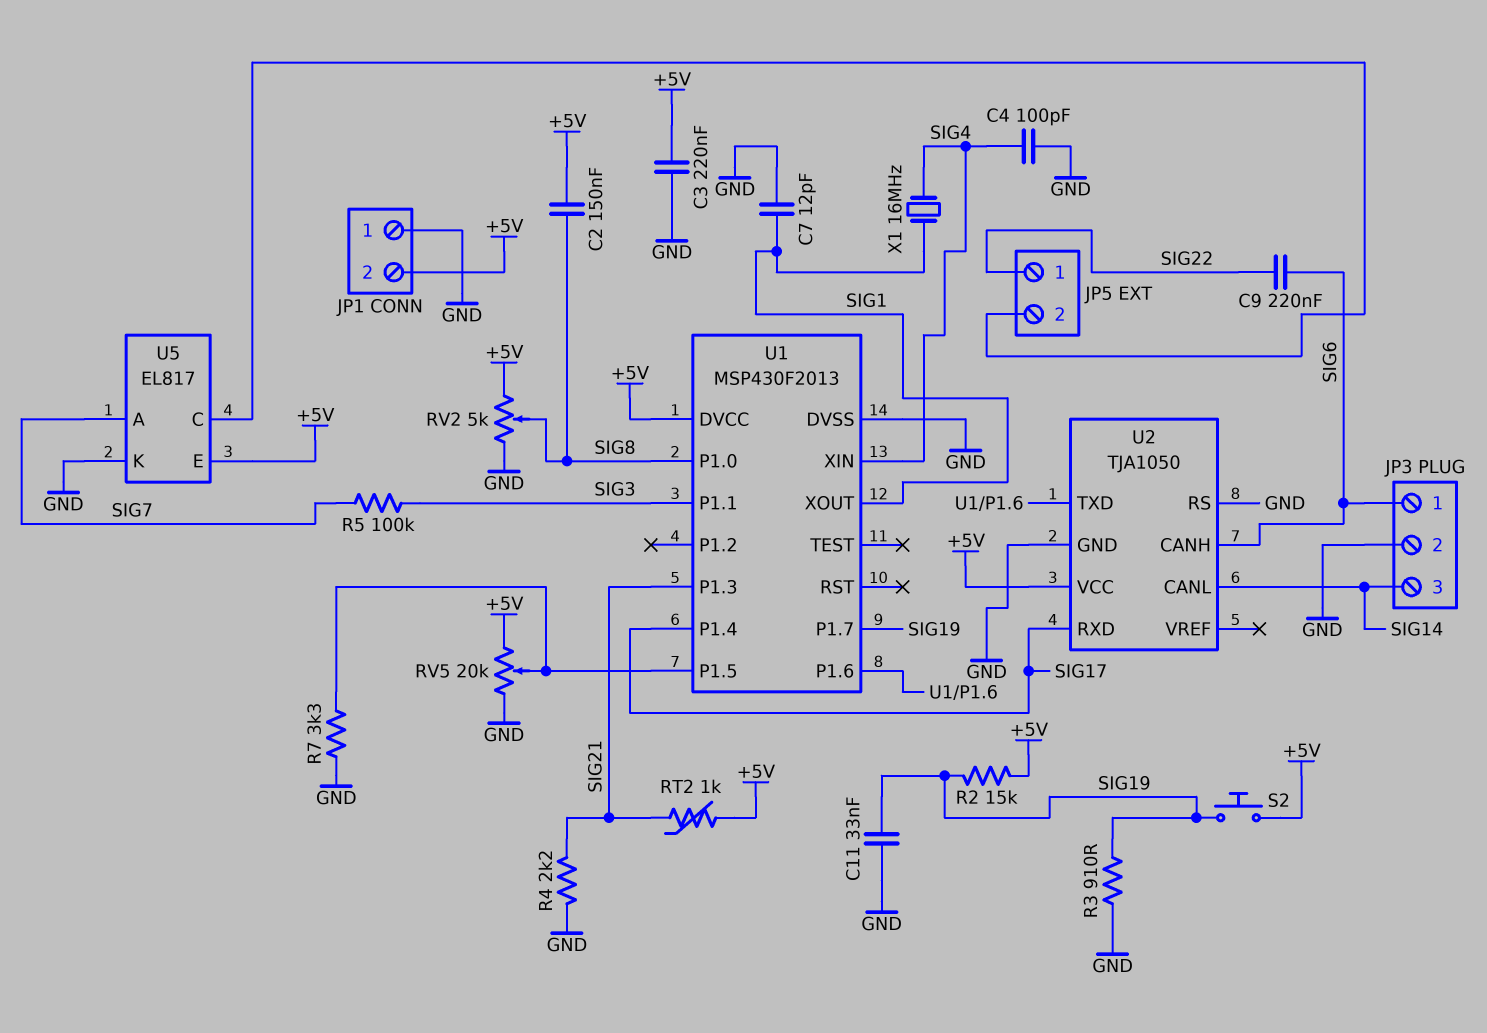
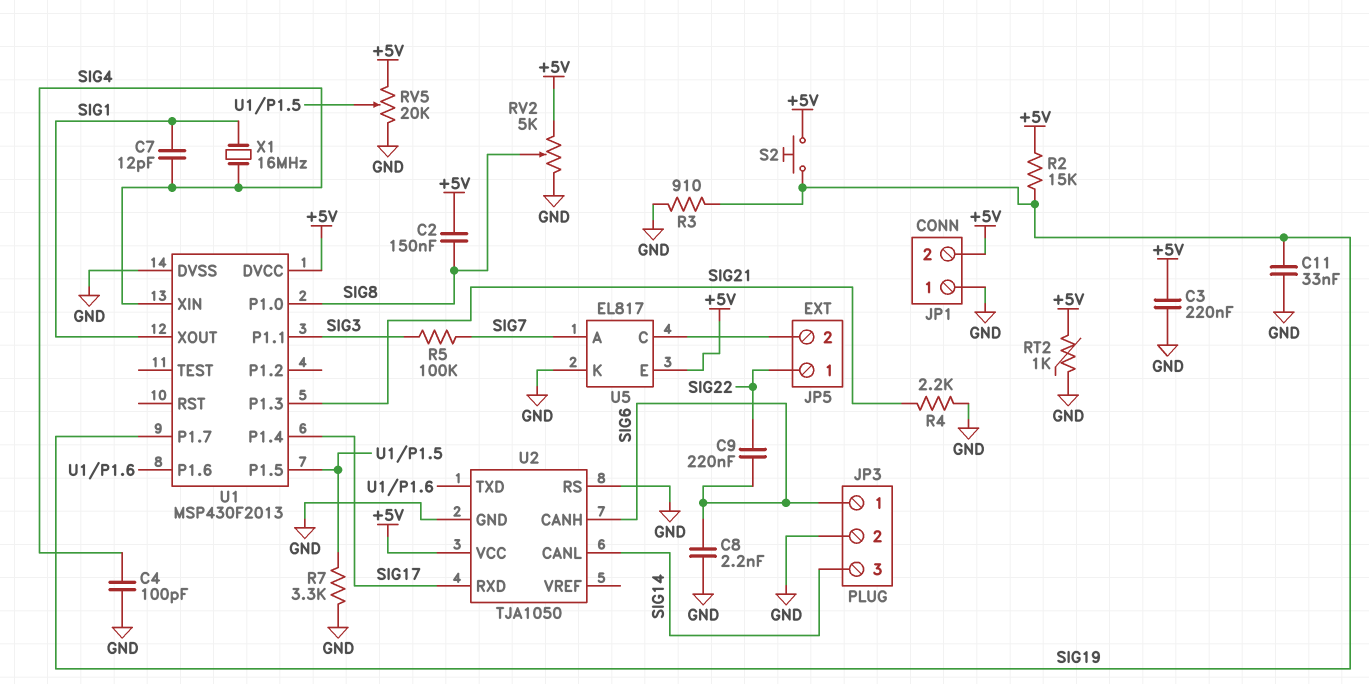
C7: 12pF (GND, SIG1) -> 12pF (SIG1, SIG4)
C8: none -> 2.2nF (GND, SIG6)
RT2: 1k (+5V, SIG21) -> 1k (+5V, GND)

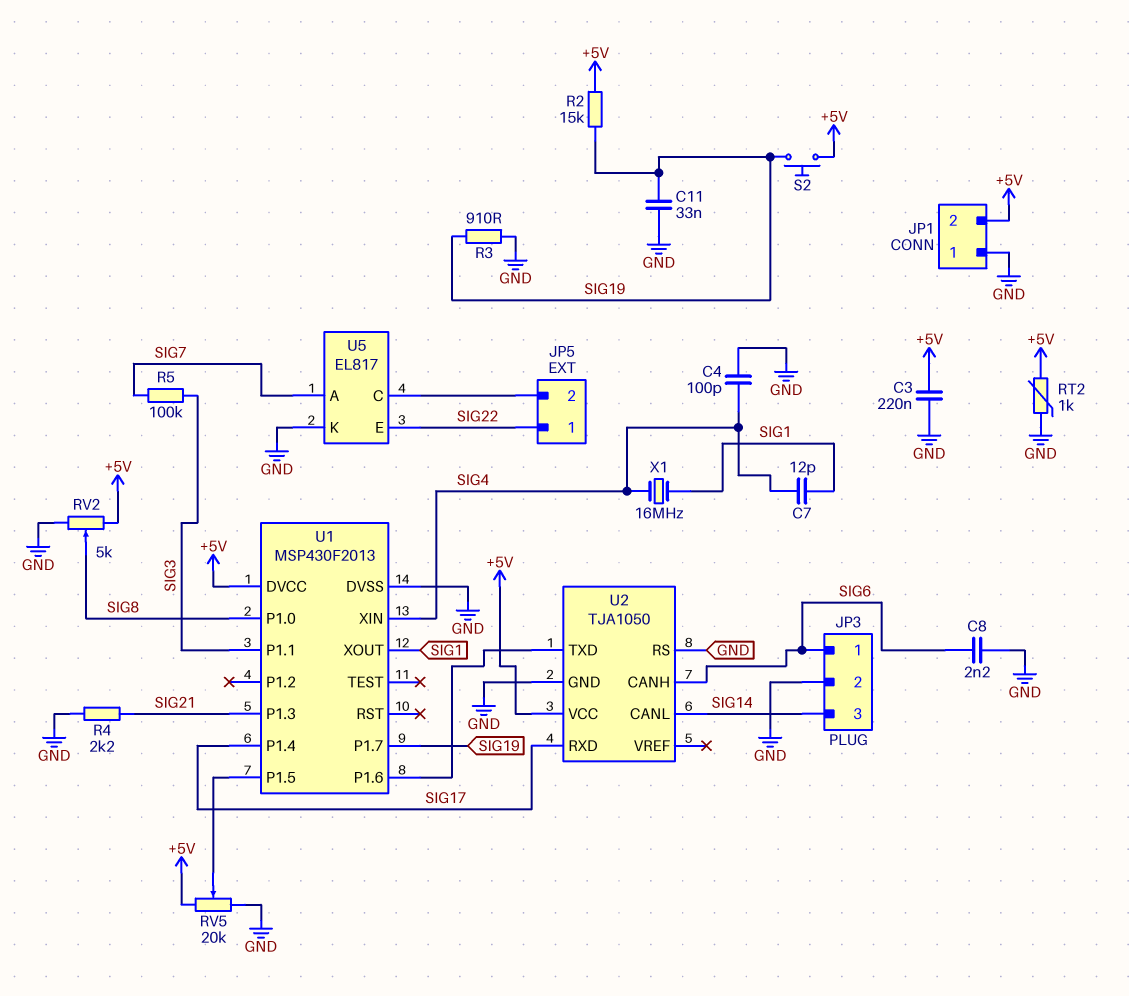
C2: 150nF (+5V, SIG8) -> none
C9: 220nF (SIG6, SIG22) -> none
R7: 3.3k (GND, U1/P1.5) -> none
U5 pin E: +5V -> SIG22

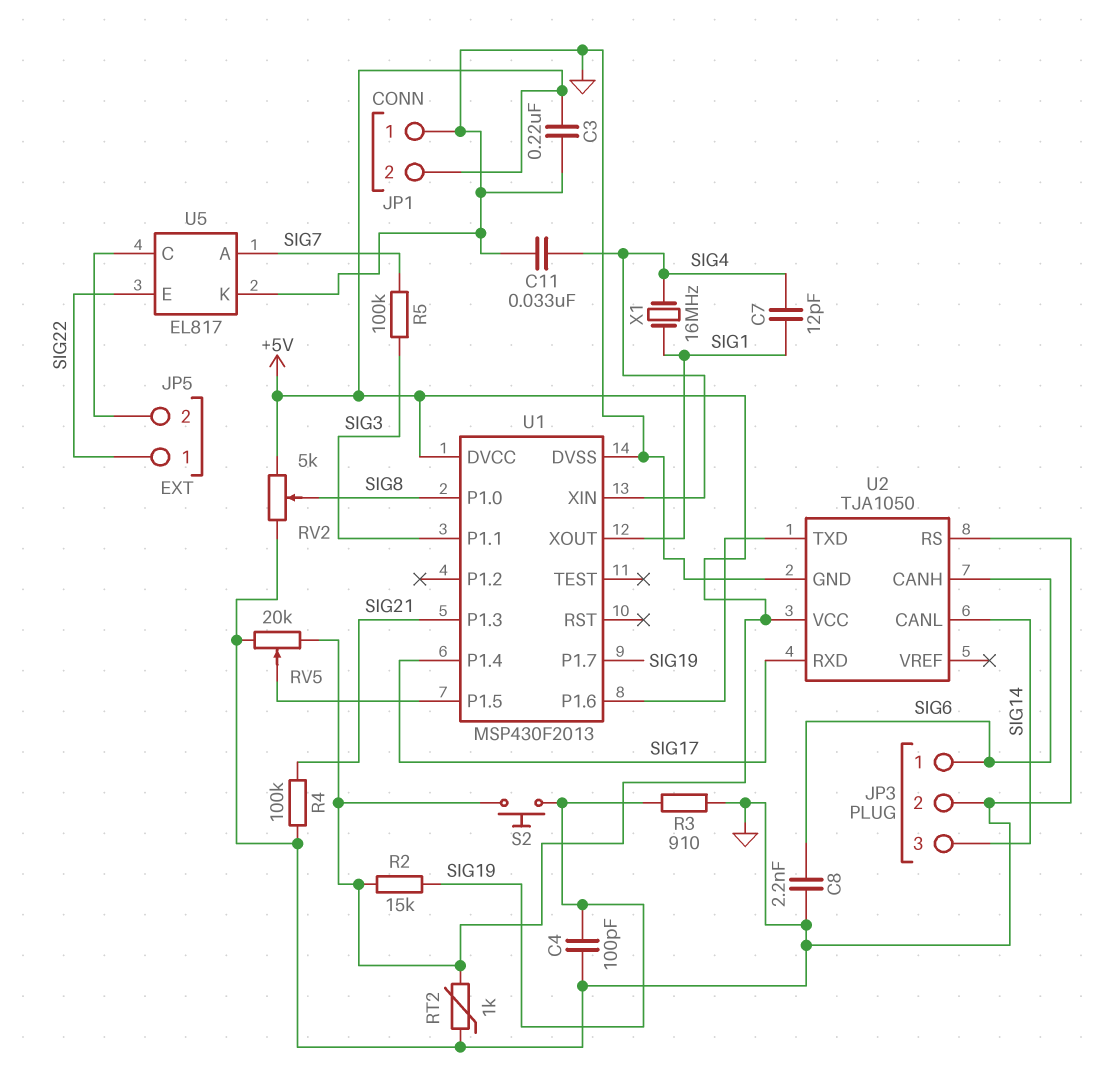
C4: 100pF (GND, SIG4) -> 100pF (GND, SIG19)
C11: 33nF (GND, SIG19) -> 33nF (GND, SIG4)
R4: 2.2k (GND, SIG21) -> 100k (GND, SIG21)

